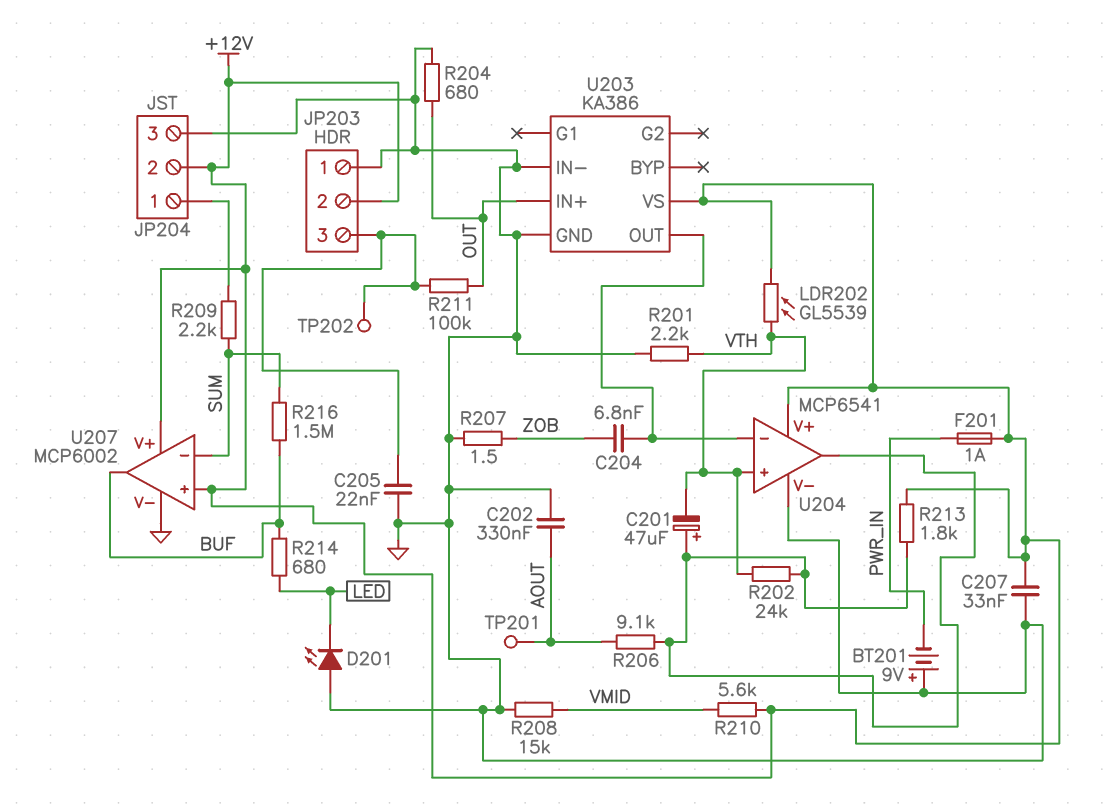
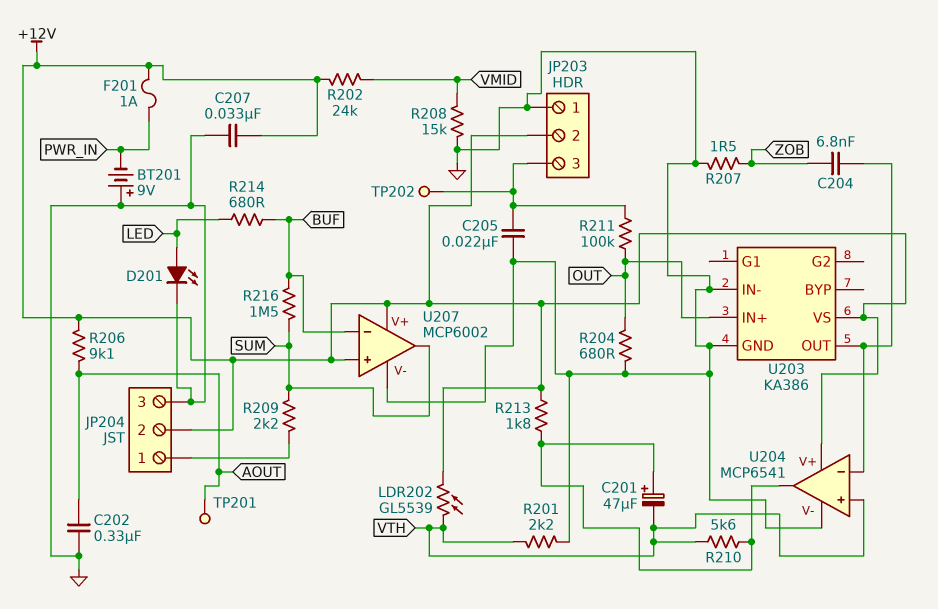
D201: LED (A GND, K LED) -> LED (A LED, K GND)
R202: 24k (U204/out, VTH) -> 24k (+12V, VMID)
R206: 9.1k (AOUT, U204/out) -> 9.1k (+12V, AOUT)
R210: 5.6k (+12V, VMID) -> 5.6k (U204/out, VTH)
U207 pin in-: SUM -> BUF
U207 pin out: BUF -> SUM

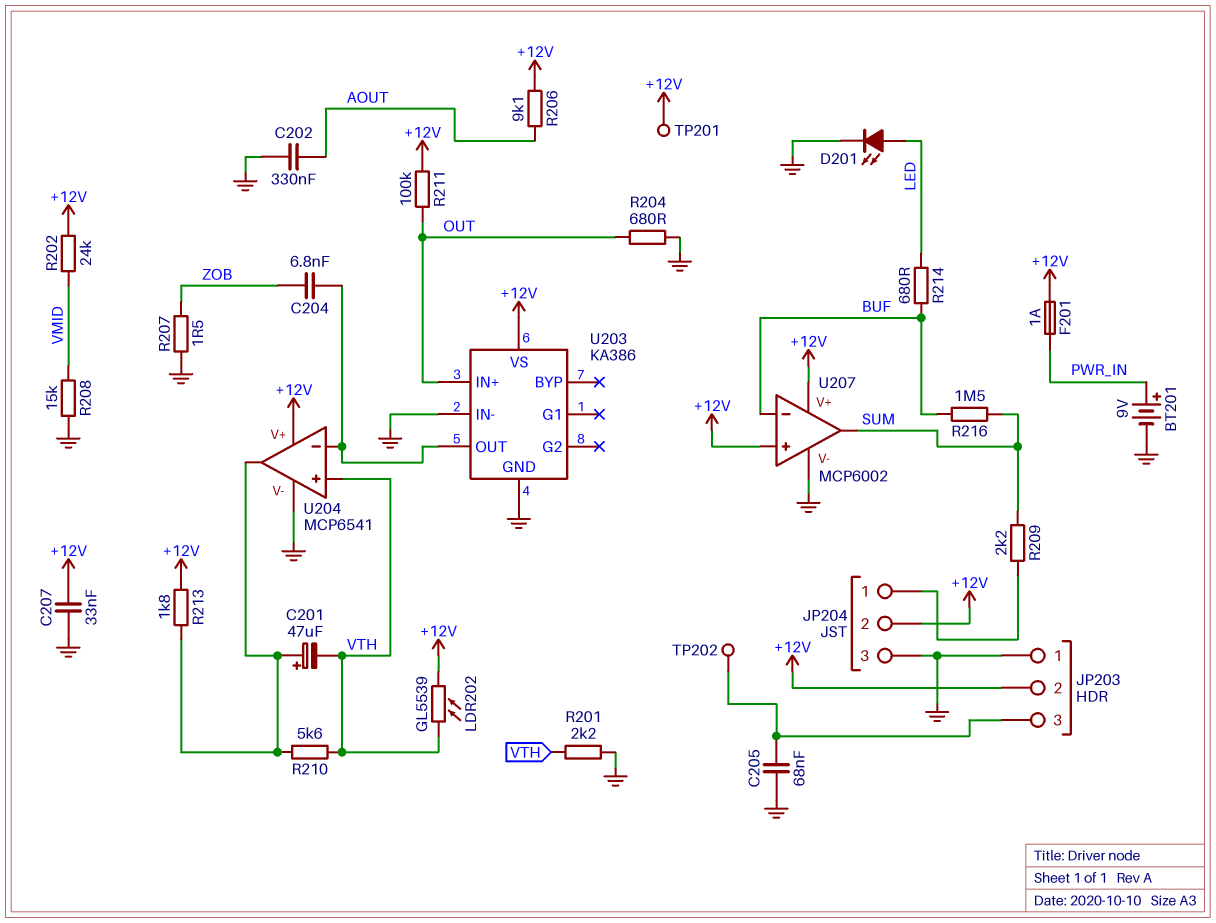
BT201: 9V (plus GND, minus PWR_IN) -> 9V (plus PWR_IN, minus GND)
C205: 22nF (GND, JP203/3) -> 68nF (GND, JP203/3)
R211: 100k (JP203/3, OUT) -> 100k (+12V, OUT)
TP201: test point (AOUT) -> test point (+12V)

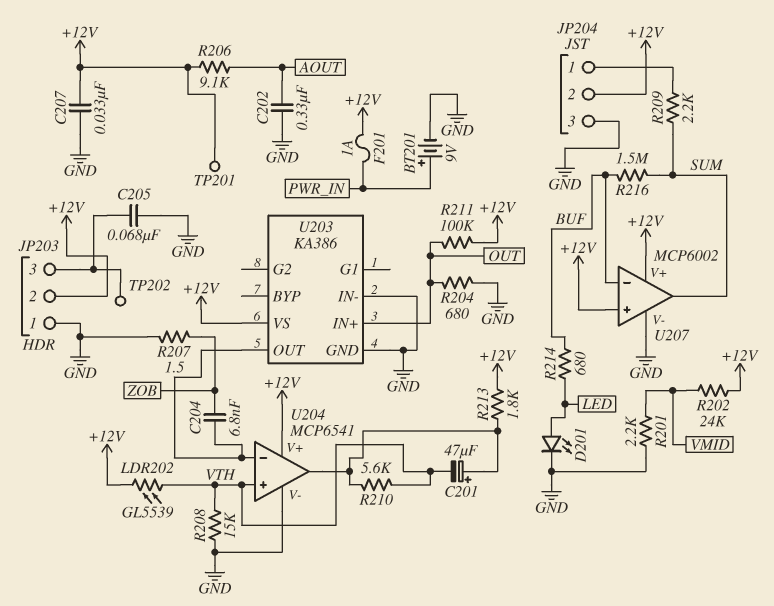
R201: 2.2k (GND, VTH) -> 2.2k (GND, VMID)
R208: 15k (GND, VMID) -> 15k (GND, VTH)

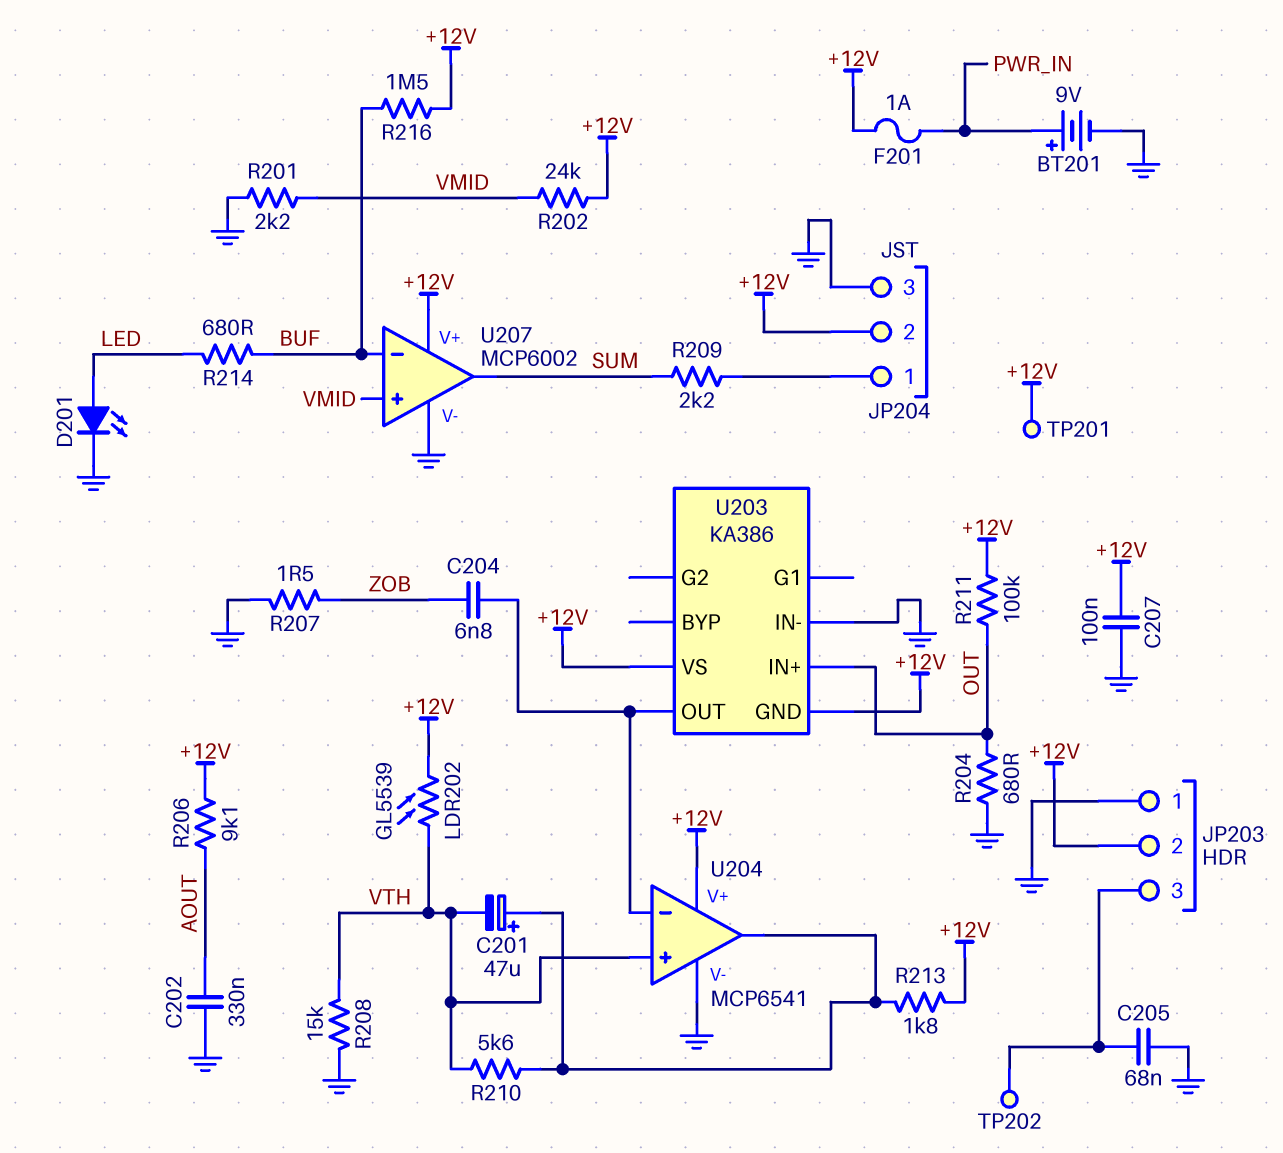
C207: 33nF (+12V, GND) -> 100nF (+12V, GND)
R216: 1.5M (BUF, SUM) -> 1.5M (+12V, BUF)
U203 pin GND: GND -> +12V
U207 pin in+: +12V -> VMID

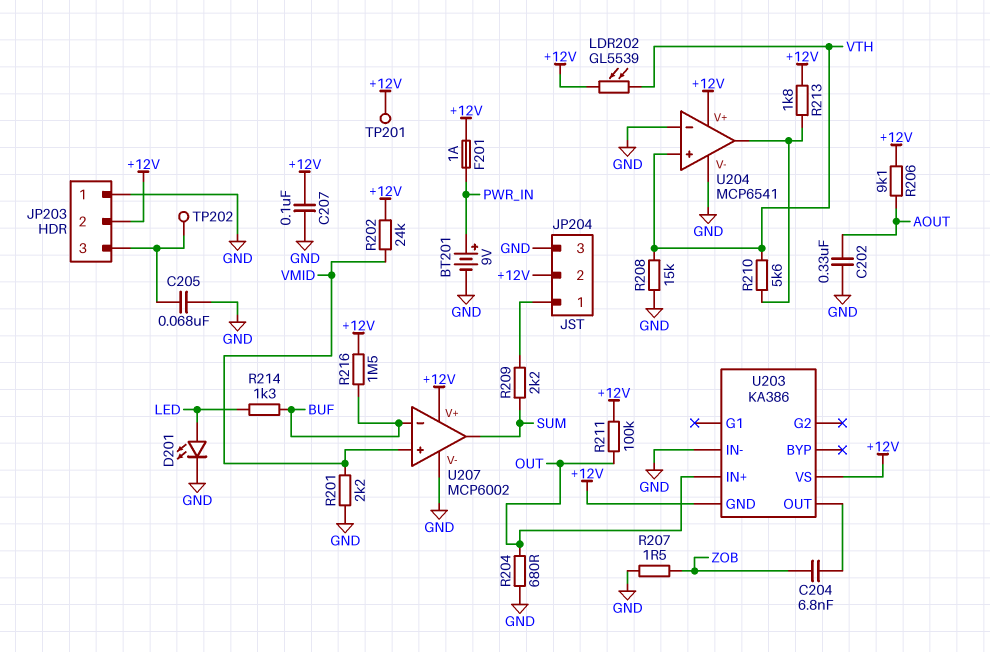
C201: 47uF (plus U204/out, minus VTH) -> none
R214: 680 (BUF, LED) -> 1.3k (BUF, LED)
U204 pin in-: U203/OUT -> GND

